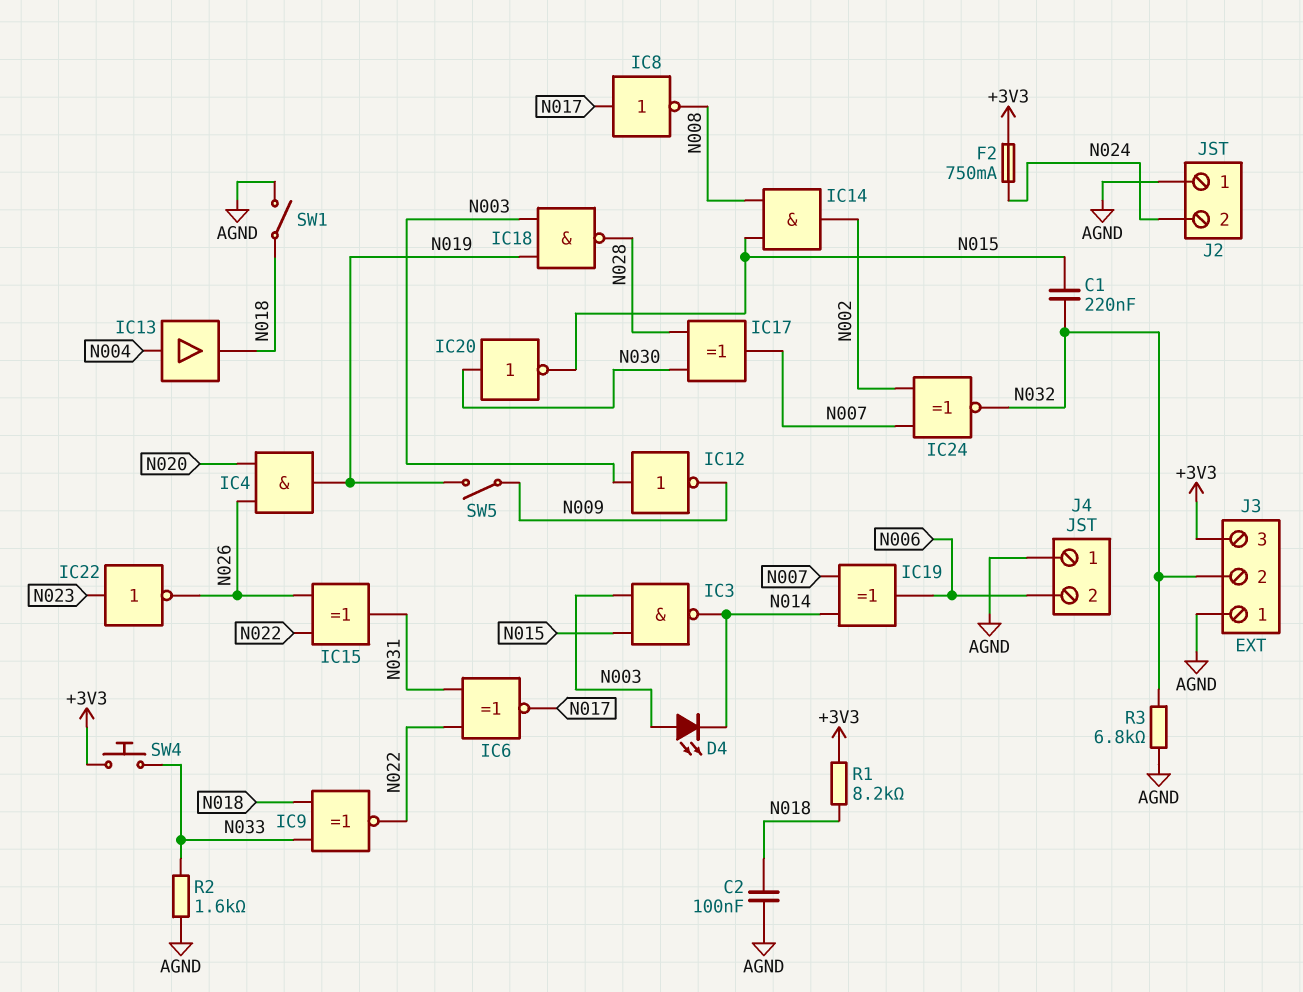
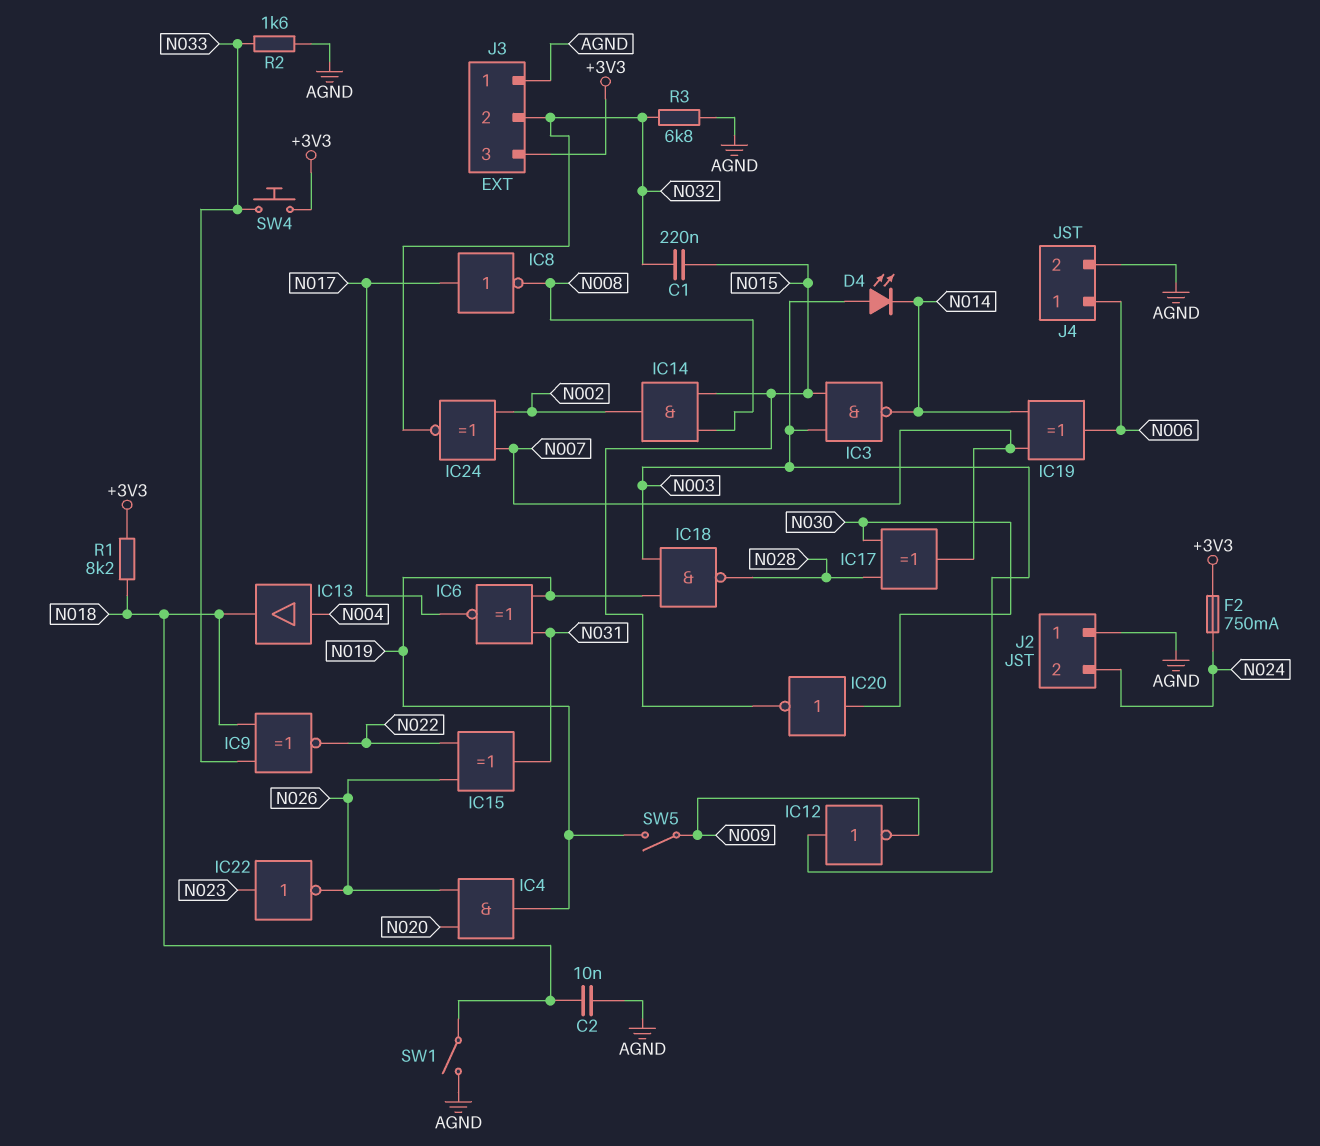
C2: 100nF (AGND, N018) -> 10nF (AGND, N018)
IC6: XNOR (in N022, in N031, out N017) -> XNOR (in N019, in N031, out N017)
J4 pin 1: AGND -> N006
J4 pin 2: N006 -> AGND

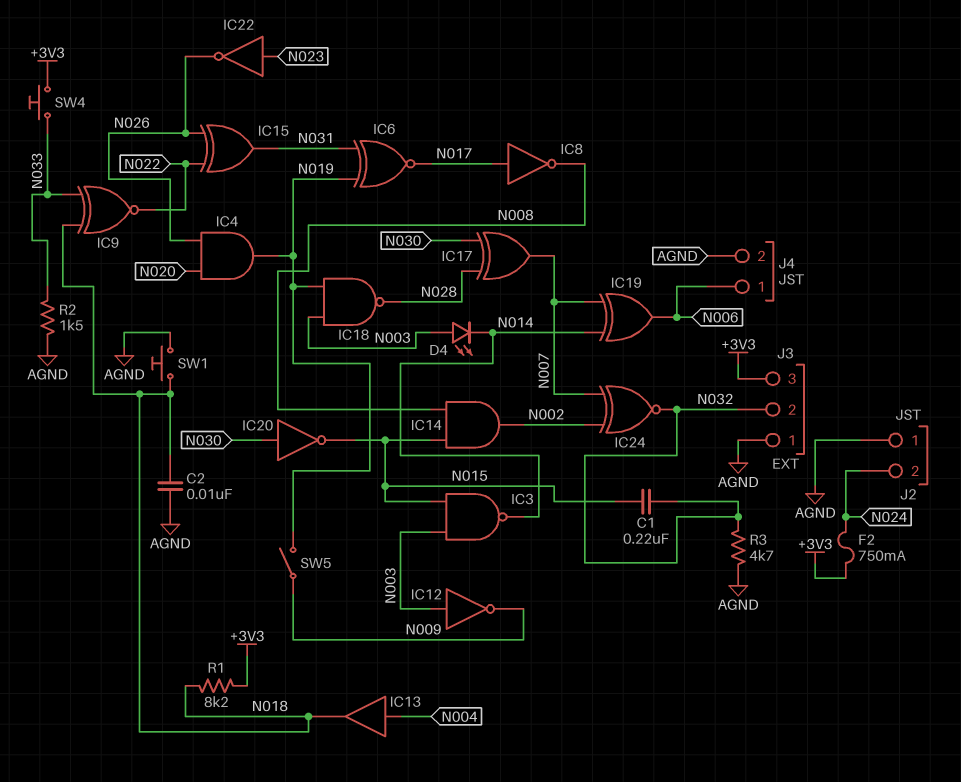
R2: 1.6k (AGND, N033) -> 1.5k (AGND, N033)
R3: 6.8k (AGND, N032) -> 4.7k (AGND, N032)
SW1: switch (AGND, N018) -> button (AGND, N018)

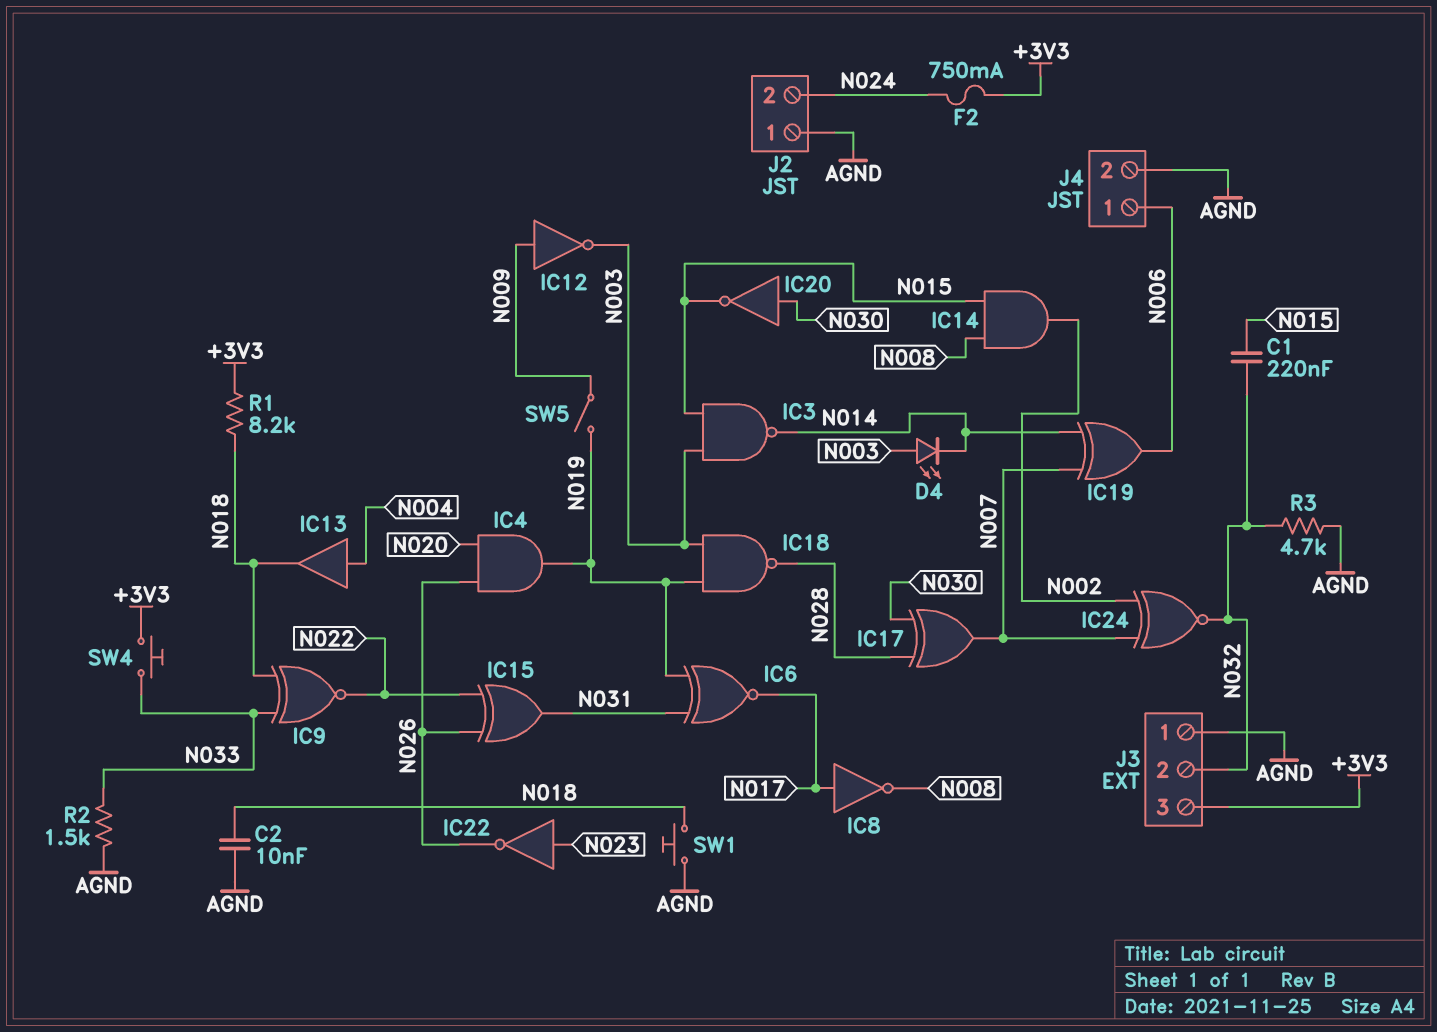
IC12: NOT (in N003, out N009) -> NOT (in N009, out N003)

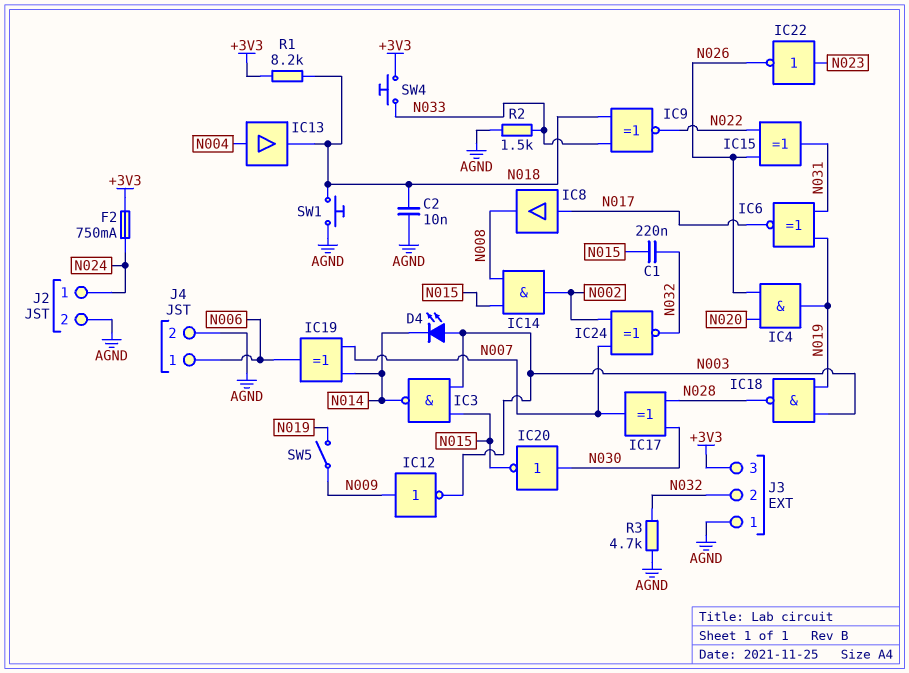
IC8: NOT (in N017, out N008) -> buffer (in N017, out N008)
J2 pin 1: AGND -> N024
J2 pin 2: N024 -> AGND

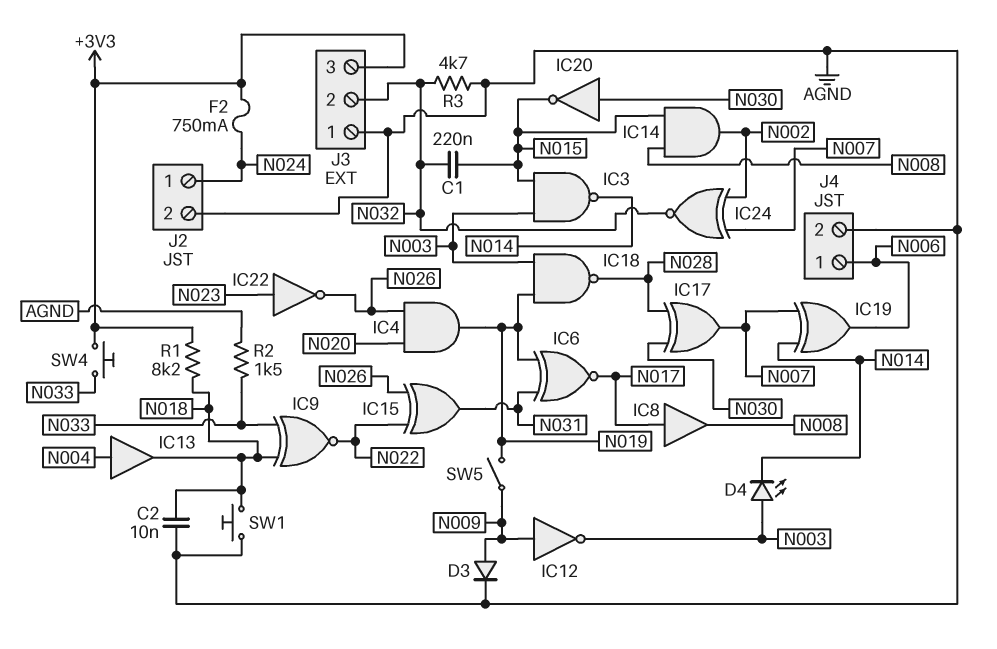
D3: none -> diode (A N009, K AGND)

